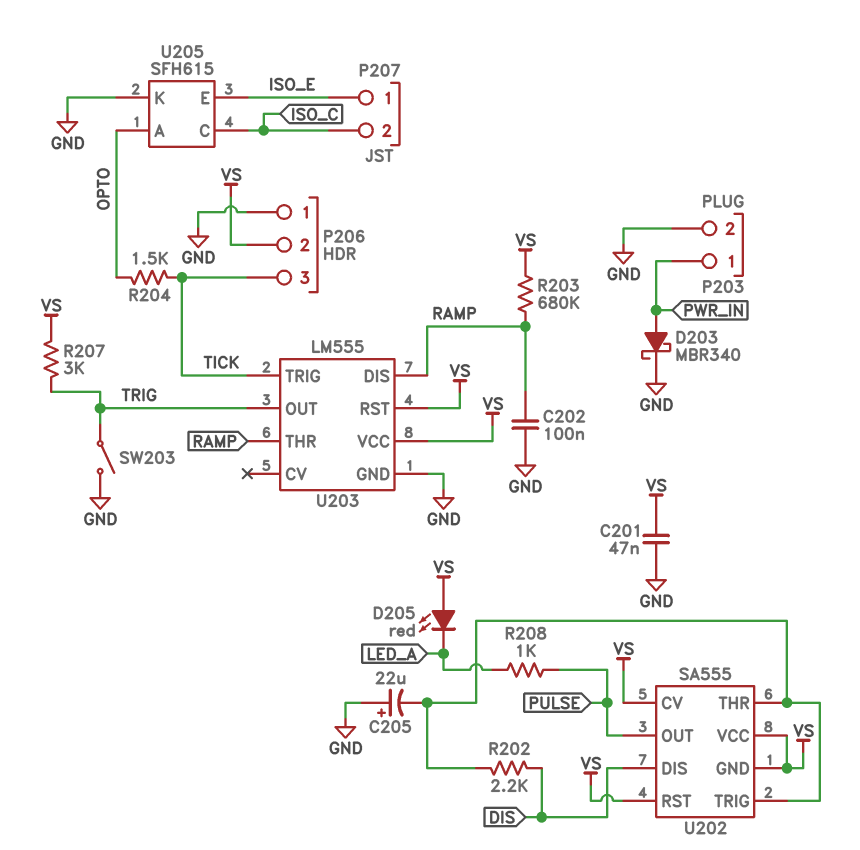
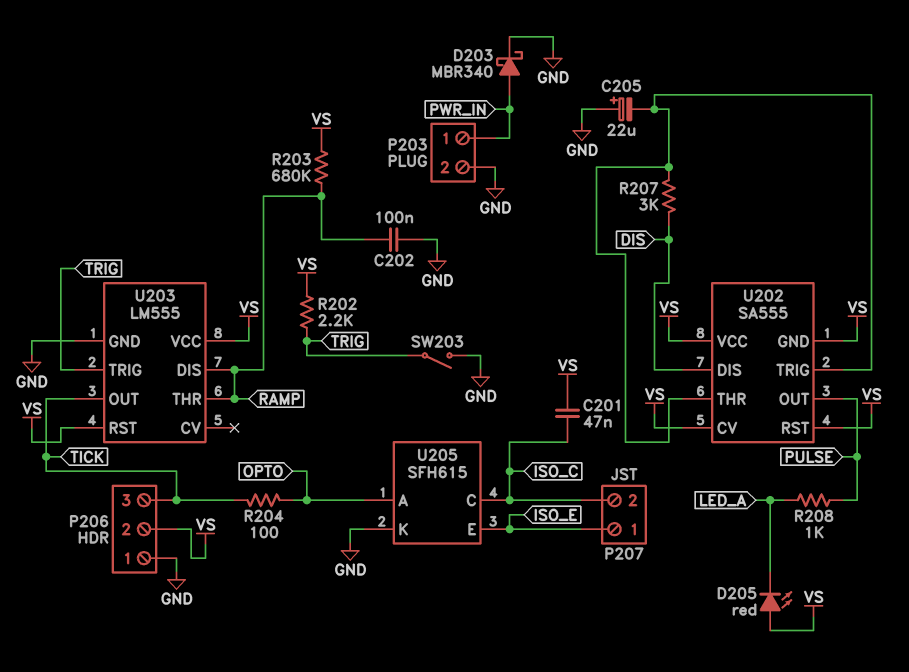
C201: 47nF (GND, VS) -> 47nF (ISO_C, VS)
R202: 2.2k (DIS, U202/THR) -> 2.2k (TRIG, VS)
R204: 1.5k (OPTO, TICK) -> 100 (OPTO, TICK)
R207: 3k (TRIG, VS) -> 3k (DIS, U202/THR)
U203 pin OUT: TRIG -> TICK
U203 pin TRIG: TICK -> TRIG

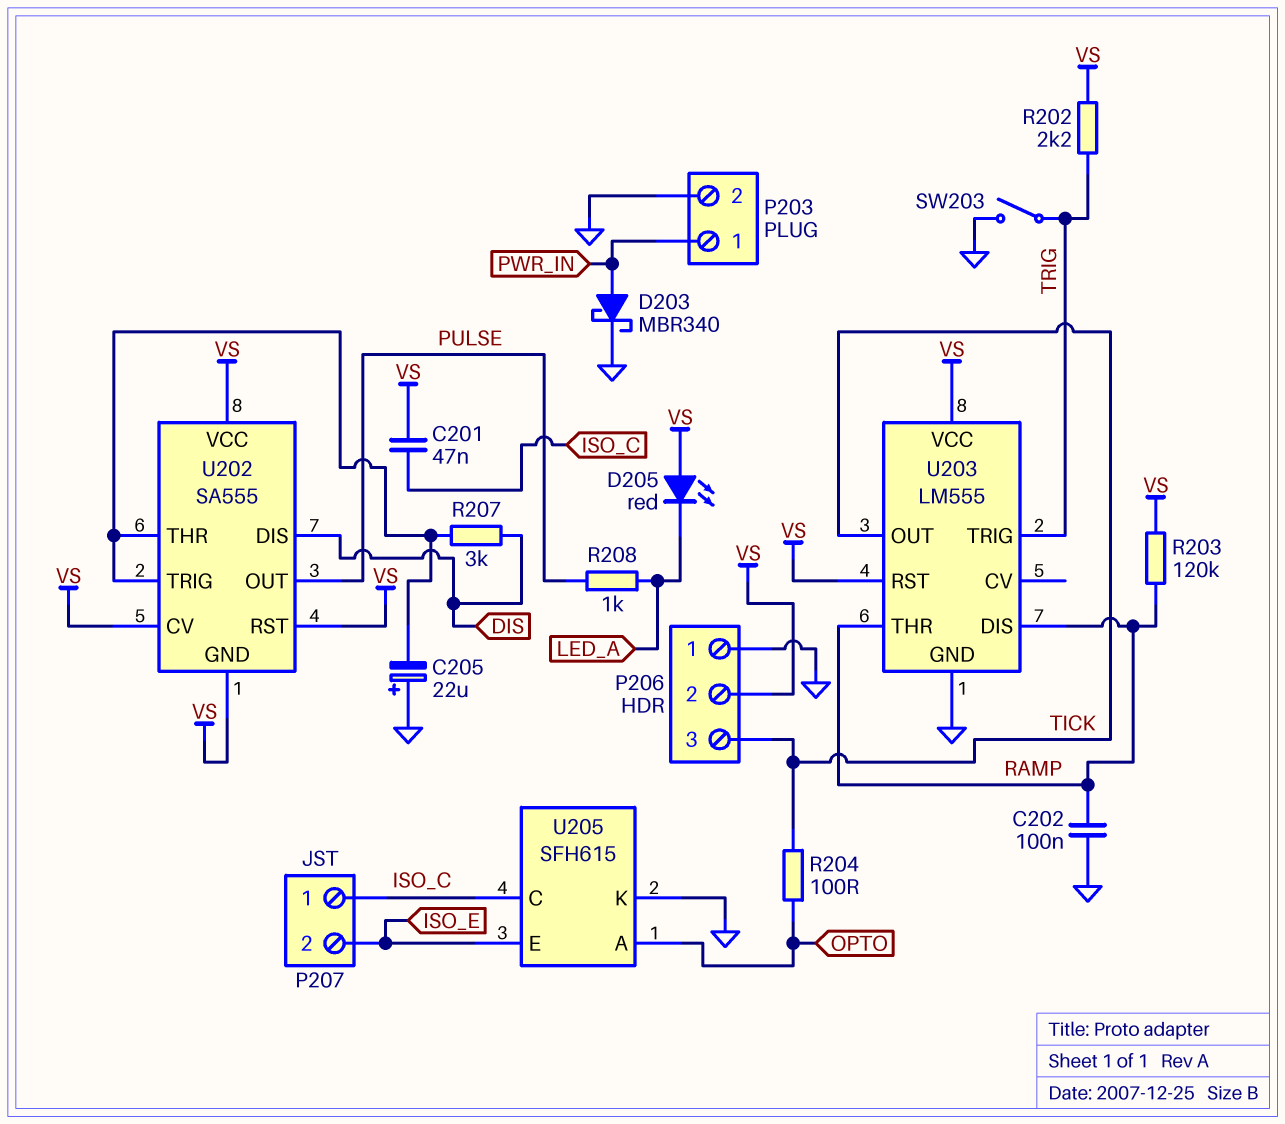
P207 pin 1: ISO_E -> ISO_C
P207 pin 2: ISO_C -> ISO_E
R203: 680k (RAMP, VS) -> 120k (RAMP, VS)

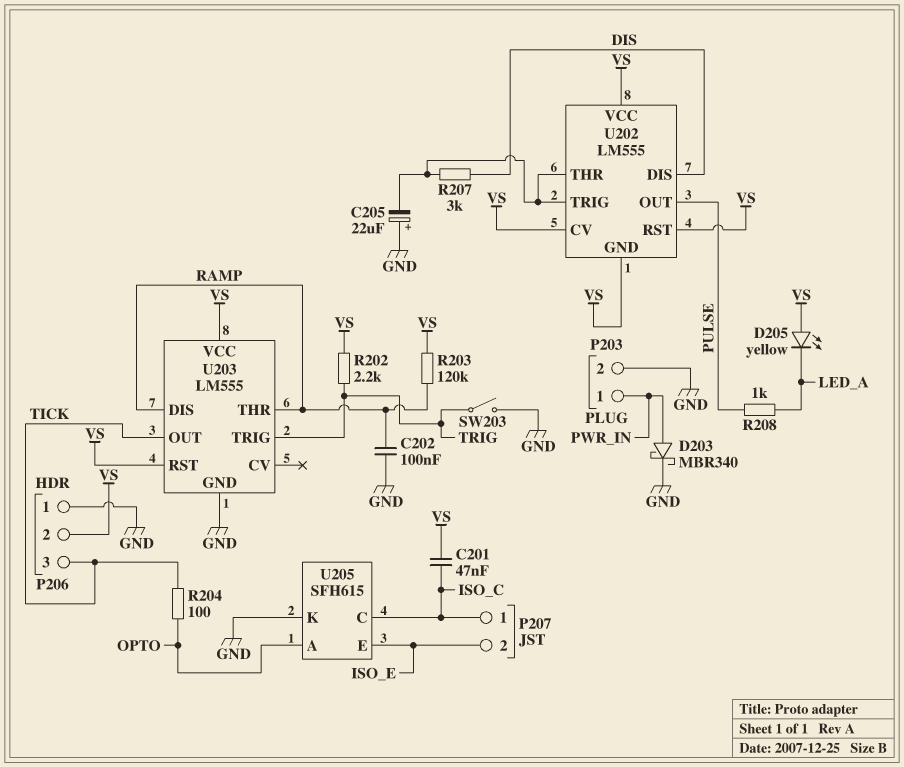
D205: LED red (A VS, K LED_A) -> LED yellow (A VS, K LED_A)
U202: SA555 -> LM555

